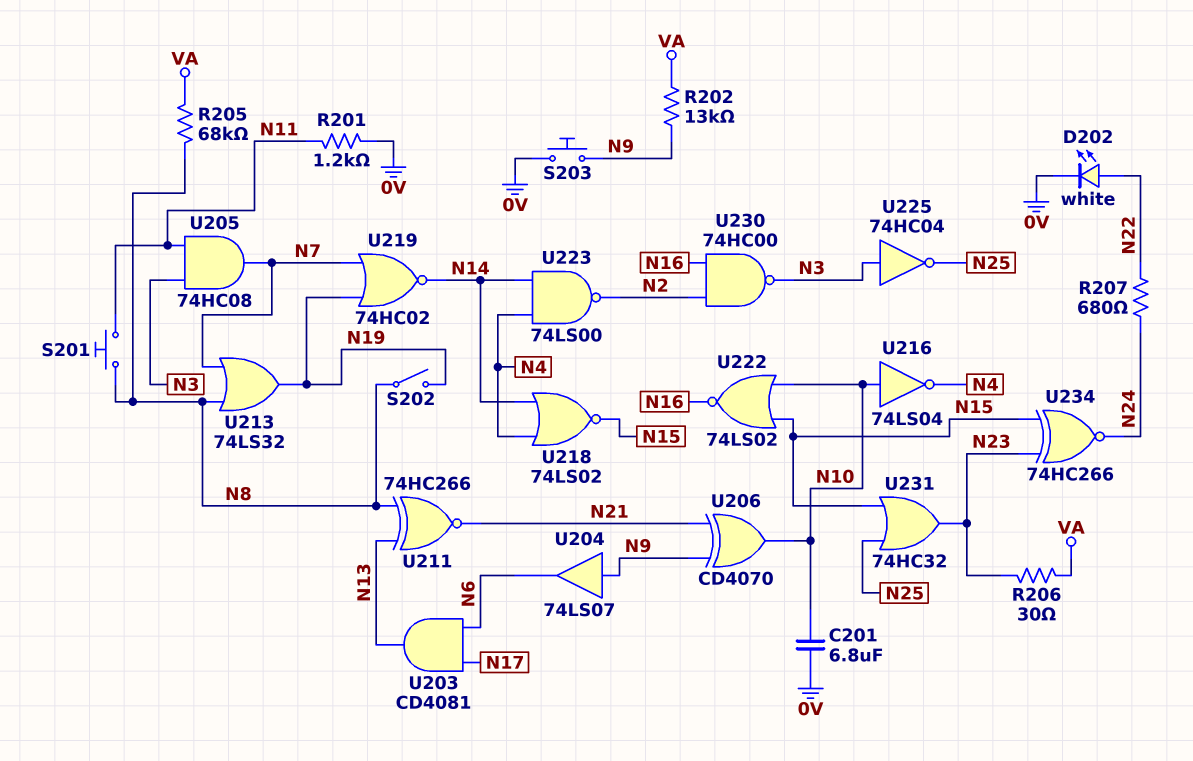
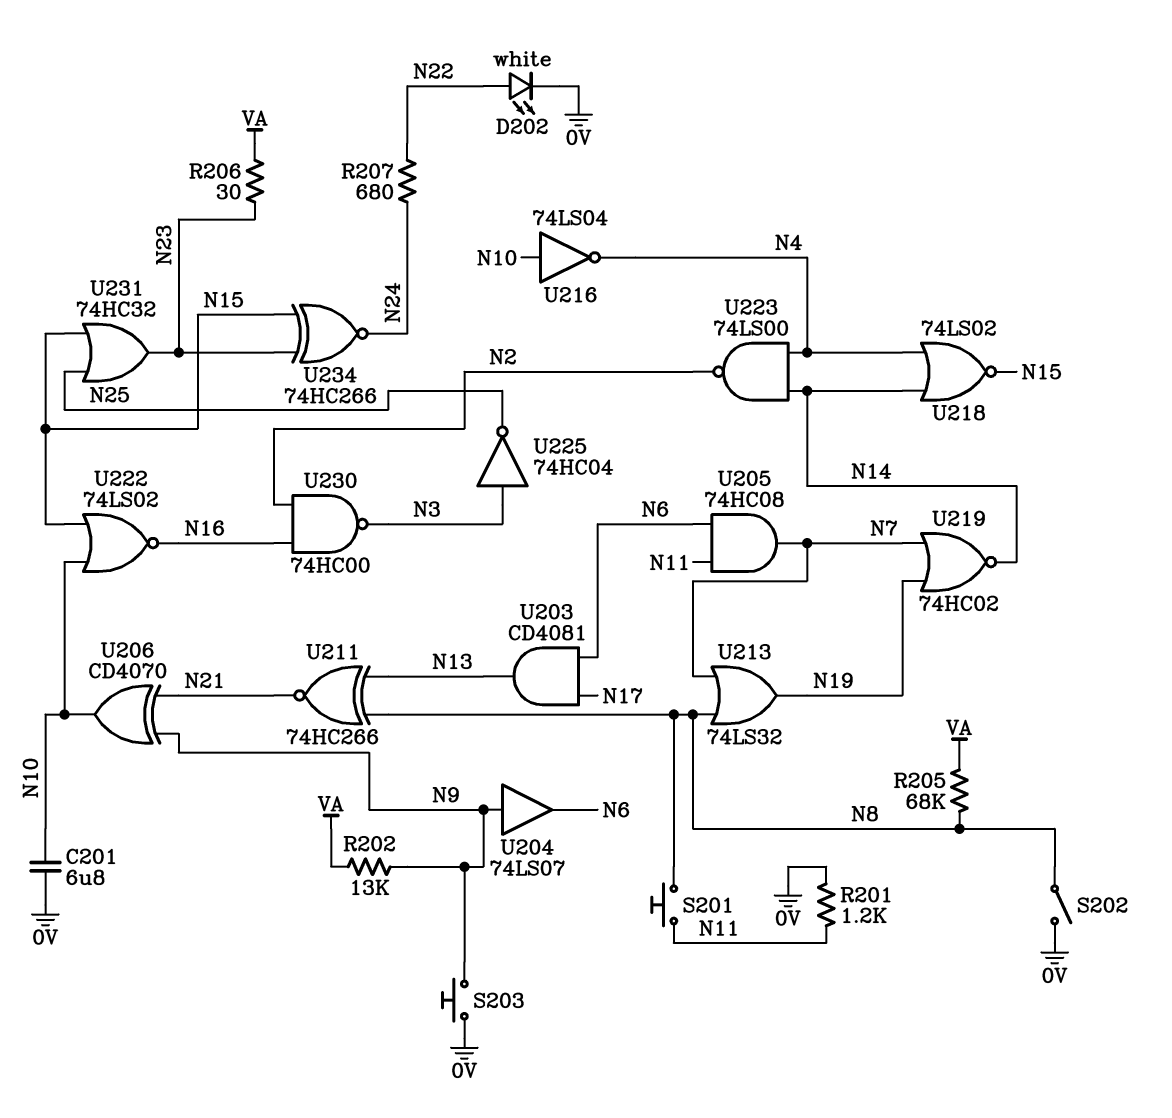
S202: switch (N8, N19) -> switch (0V, N8)
U205: AND 74HC08 (in N3, in N11, out N7) -> AND 74HC08 (in N6, in N11, out N7)

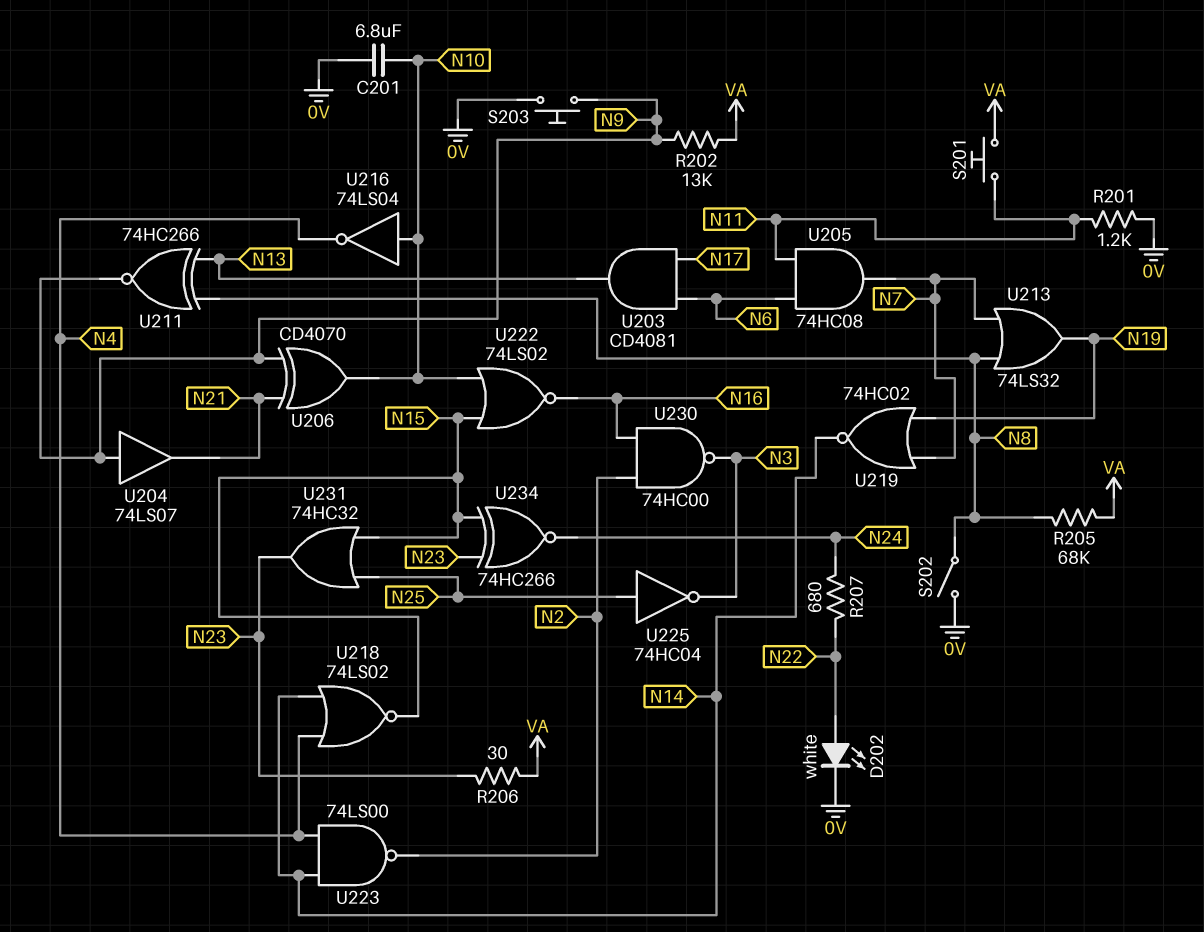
S201: button (N8, N11) -> button (N11, VA)
U204: buffer 74LS07 (in N9, out N6) -> buffer 74LS07 (in N9, out N21)
U211: XNOR 74HC266 (in N8, in N13, out N21) -> XNOR 74HC266 (in N8, in N13, out N9)
U225: NOT 74HC04 (in N3, out N25) -> NOT 74HC04 (in N25, out N3)

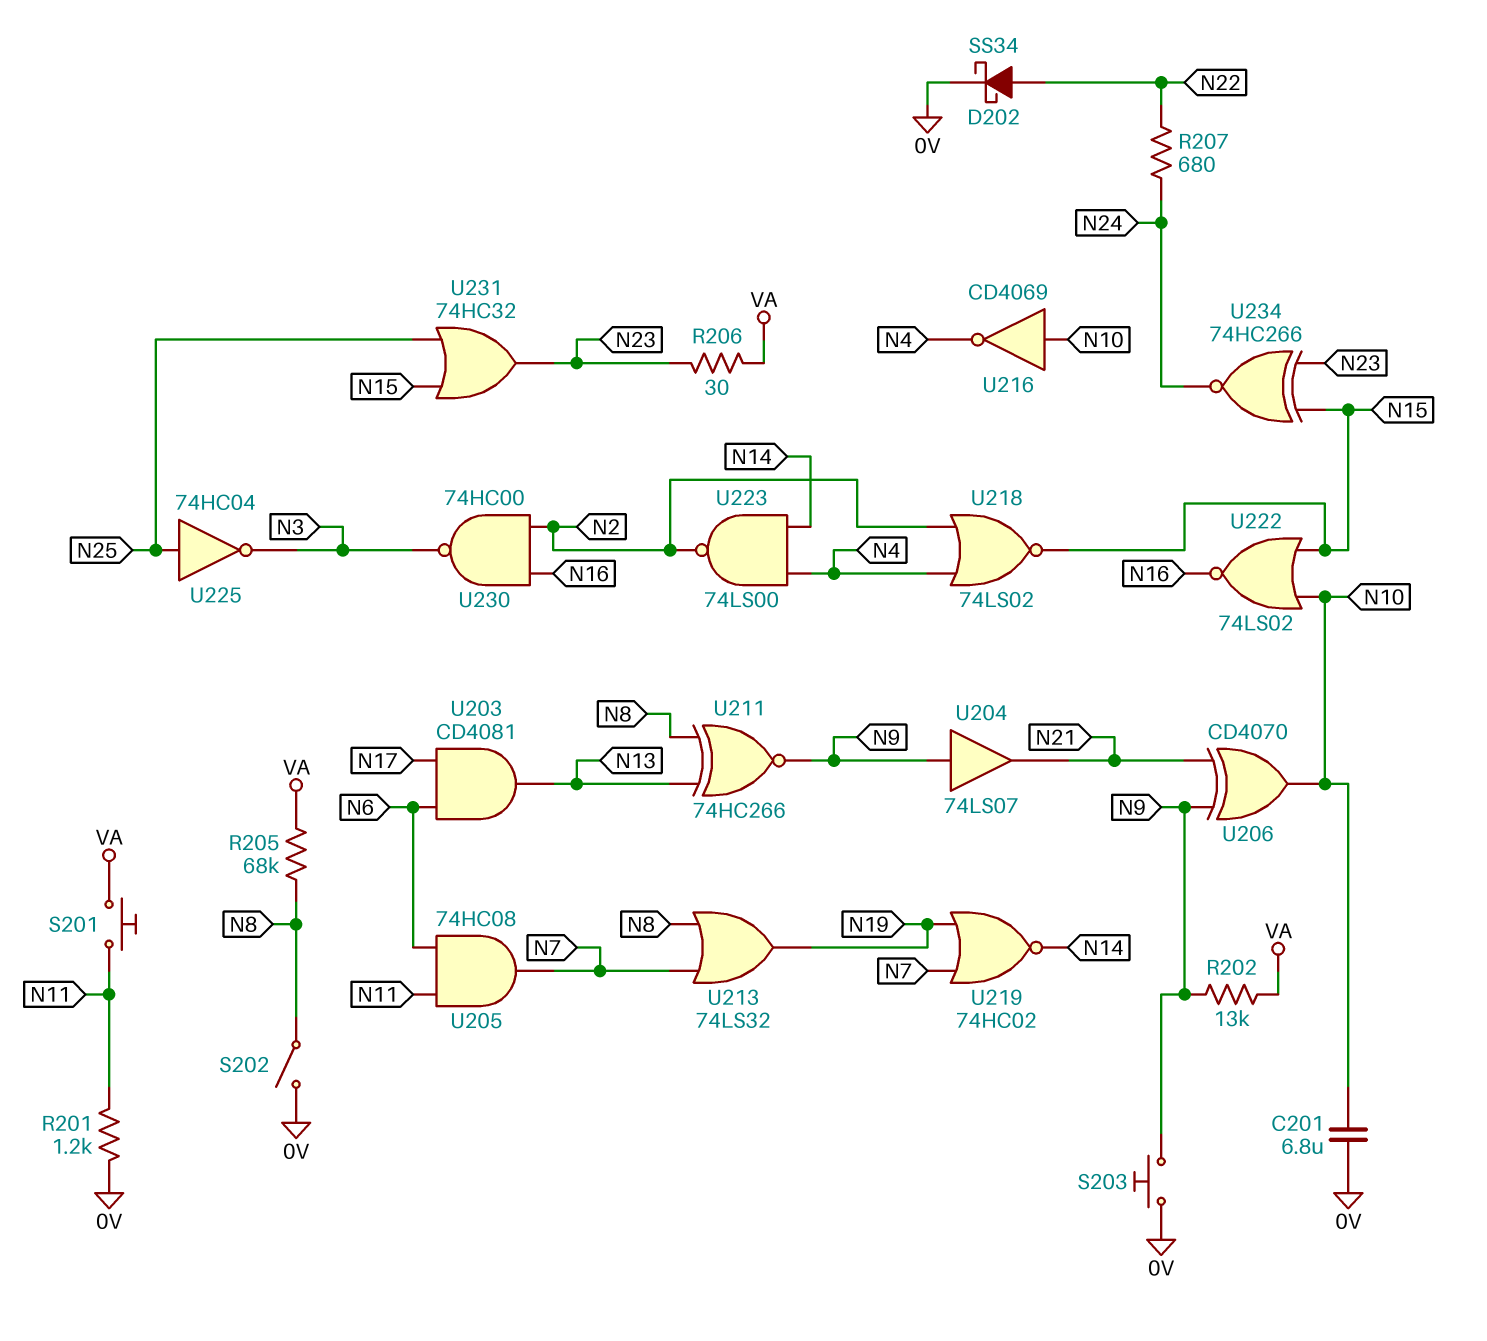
D202: LED white (A N22, K 0V) -> schottky SS34 (A N22, K 0V)
U216: NOT 74LS04 (in N10, out N4) -> NOT CD4069 (in N10, out N4)
U218: NOR 74LS02 (in N4, in N14, out N15) -> NOR 74LS02 (in N2, in N4, out N15)

